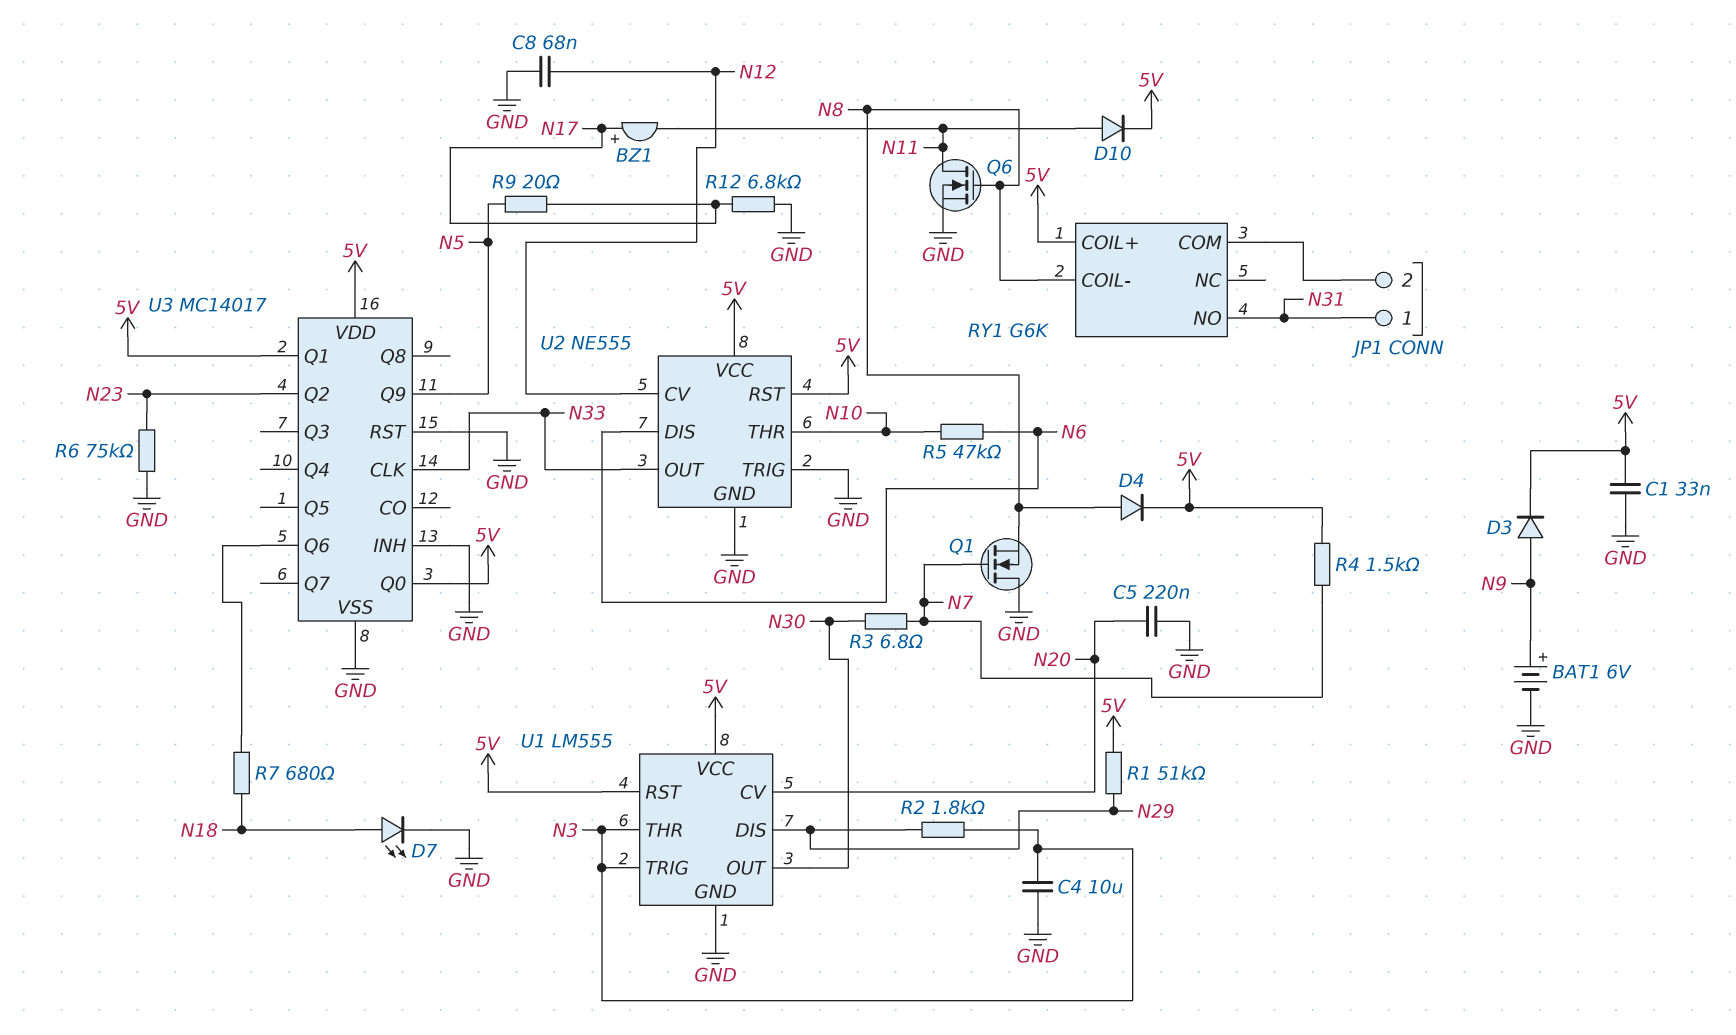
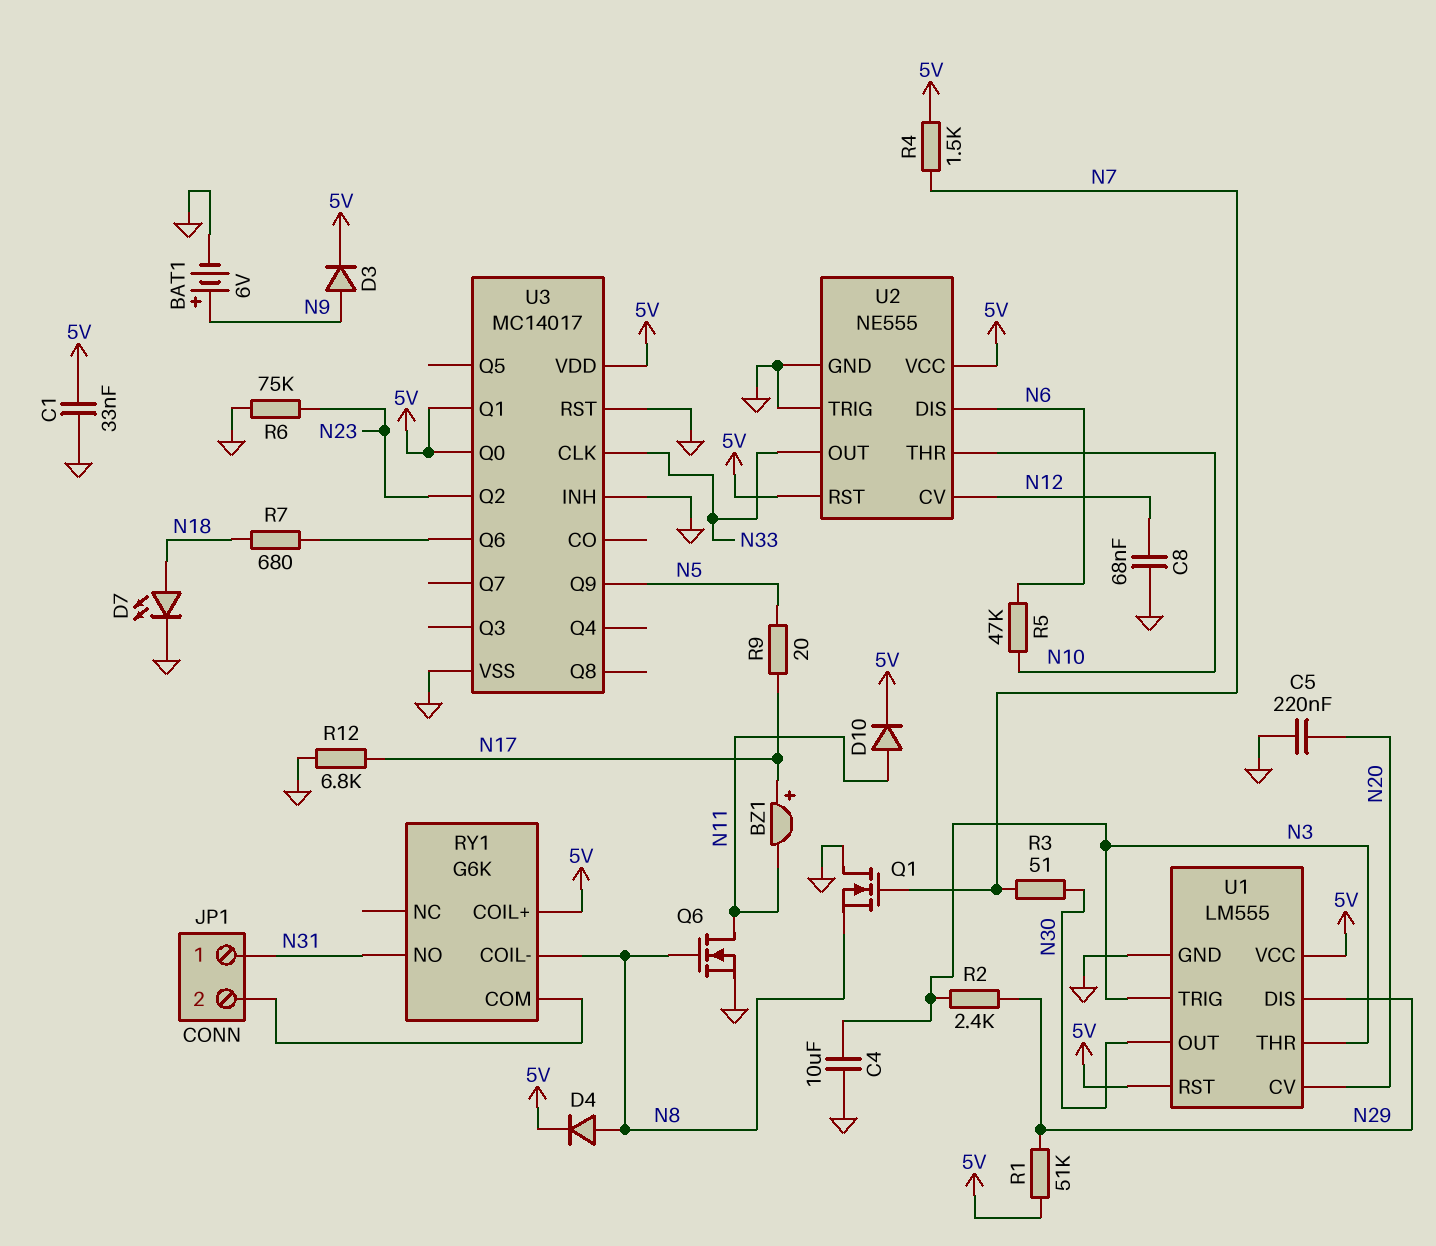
R2: 1.8k (N3, N29) -> 2.4k (N3, N29)
R3: 6.8 (N7, N30) -> 51 (N7, N30)

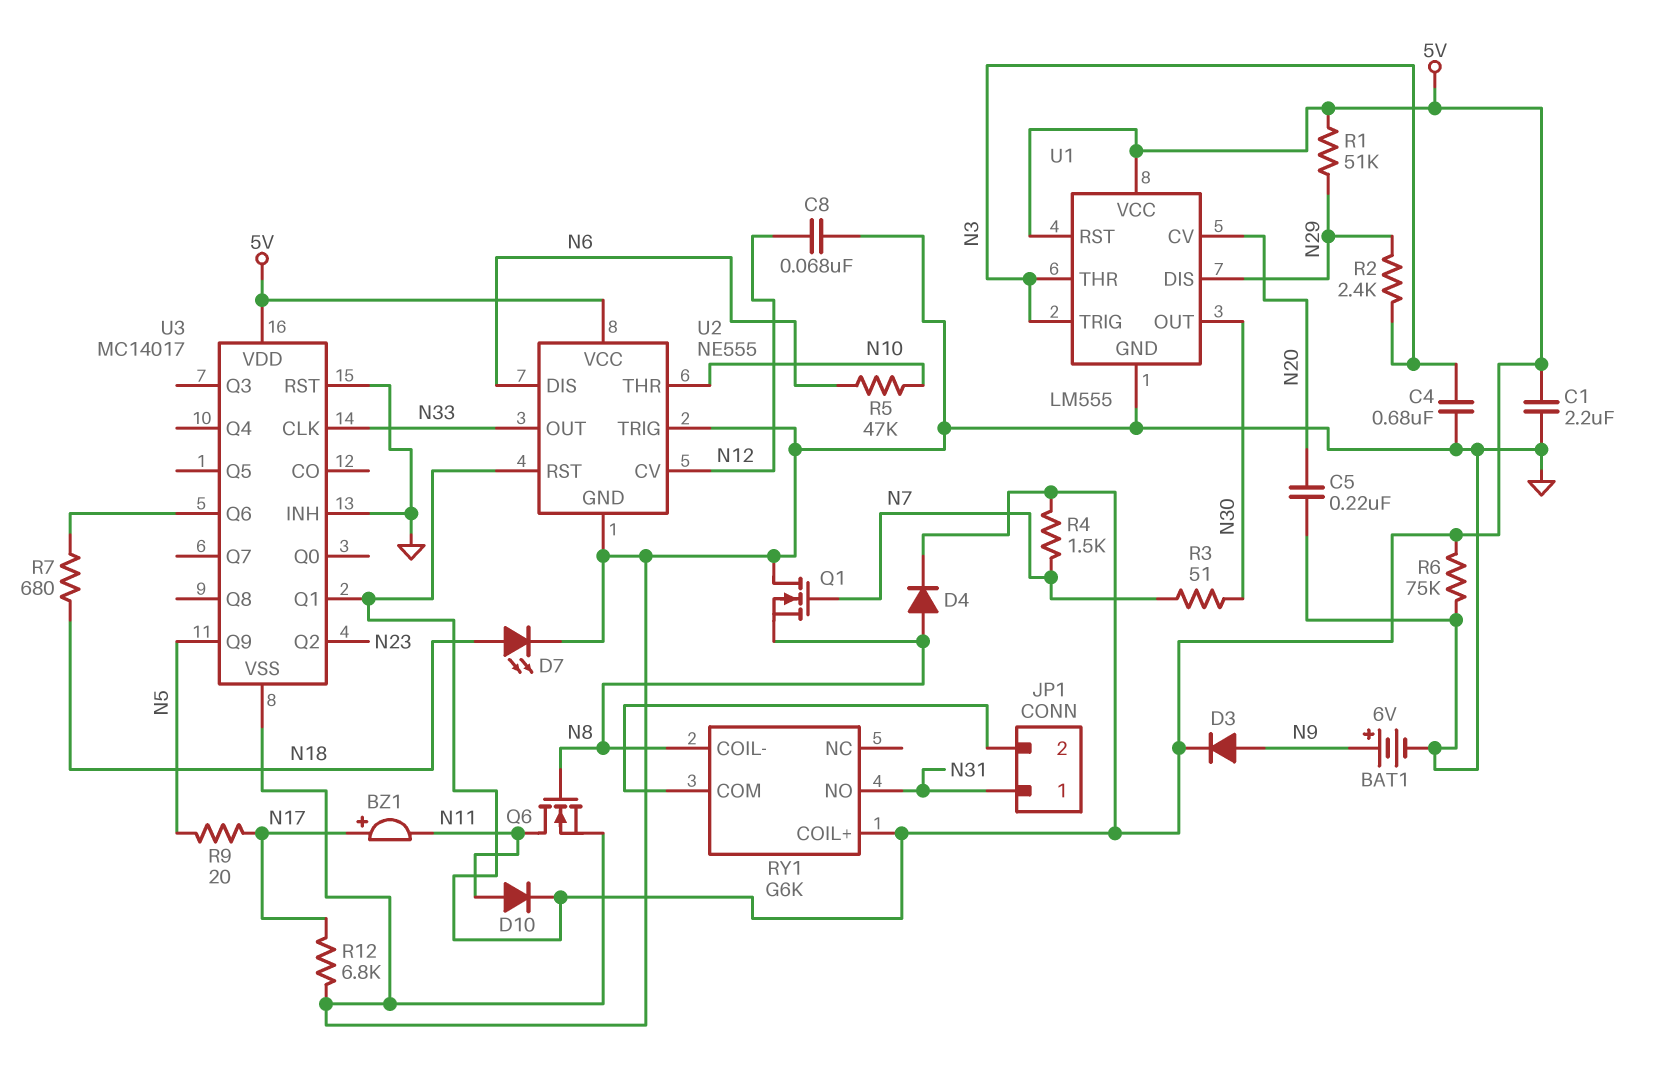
C1: 33nF (5V, GND) -> 2.2uF (5V, GND)
C4: 10uF (GND, N3) -> 680nF (GND, N3)
R6: 75k (GND, N23) -> 75k (5V, GND)
U3 pin Q0: 5V -> none

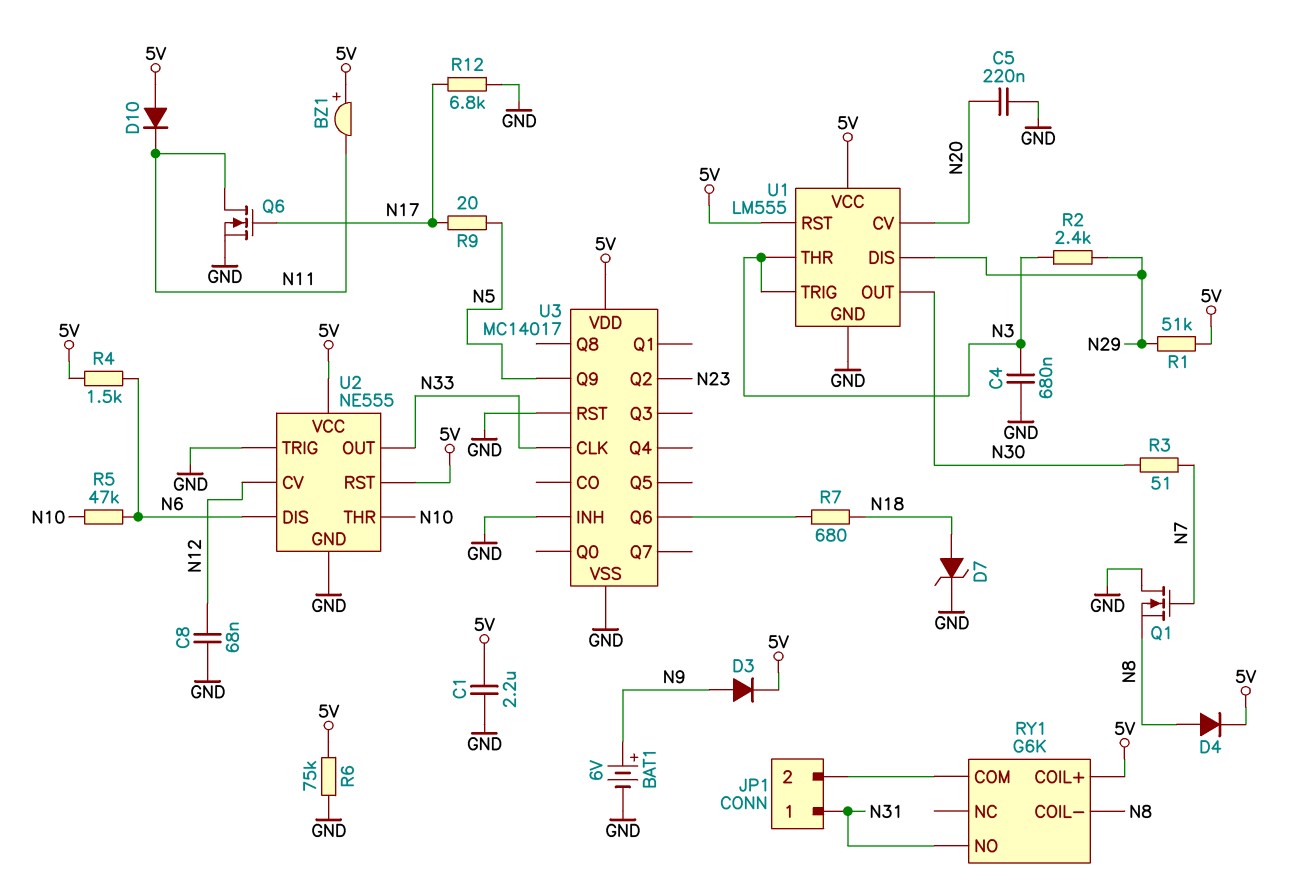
BZ1: buzzer (plus N17, minus N11) -> buzzer (plus 5V, minus N11)
D7: LED (A N18, K GND) -> zener (A N18, K GND)
D10: diode (A N11, K 5V) -> diode (A 5V, K N11)
Q6: NMOS (G N8, D N11, S GND) -> NMOS (G N17, D N11, S GND)
R4: 1.5k (5V, N7) -> 1.5k (5V, N6)
U3 pin Q1: 5V -> none

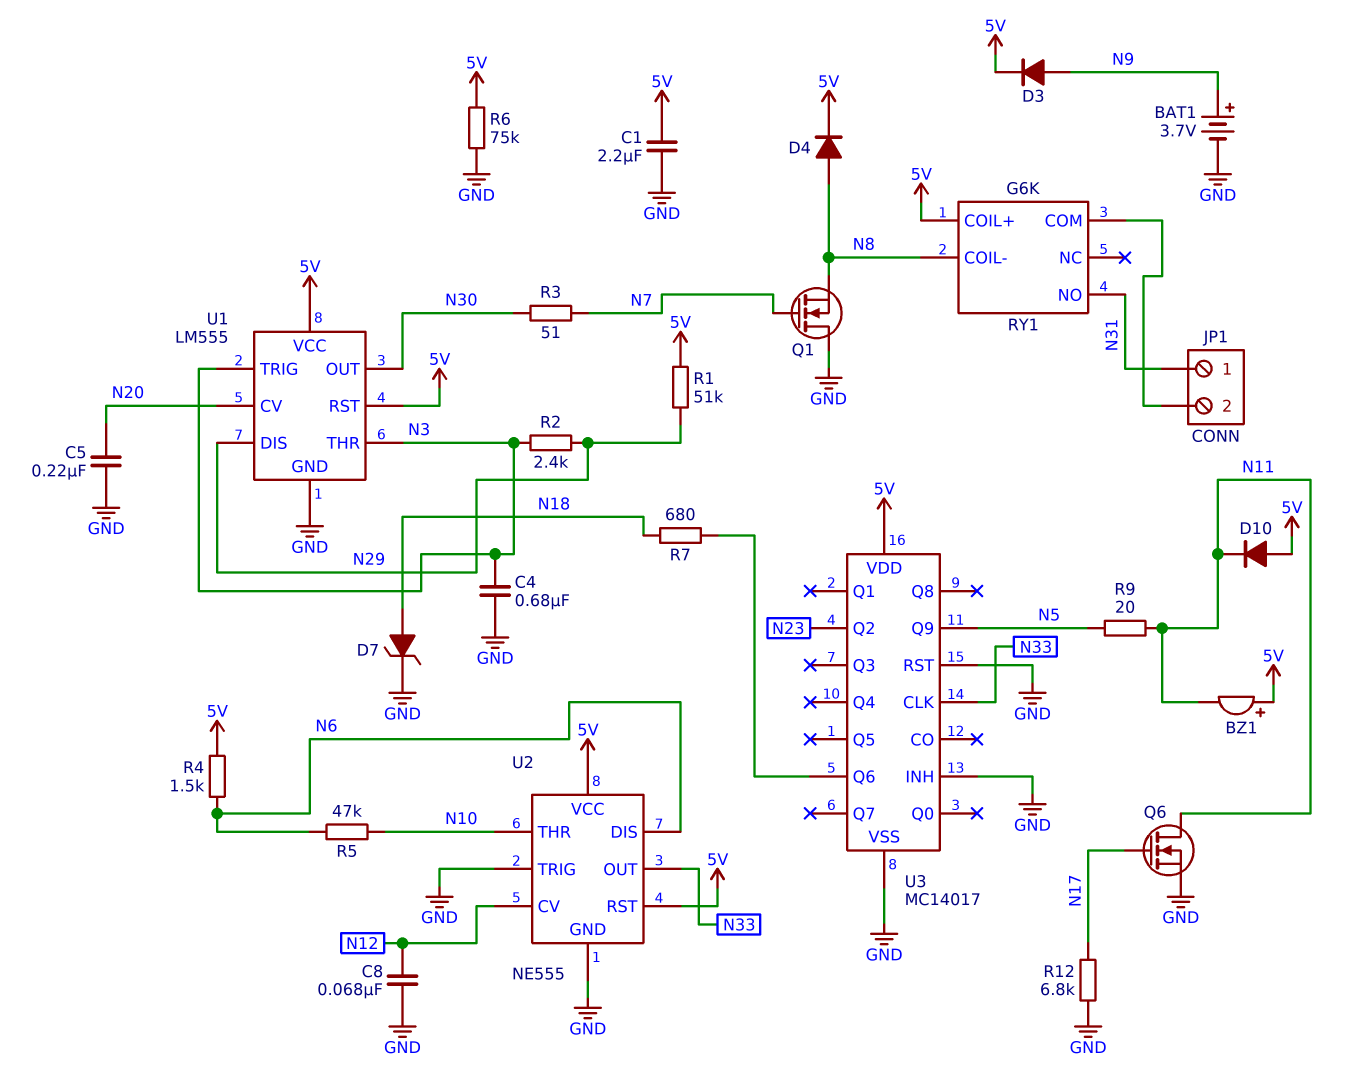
BAT1: 6V (plus N9, minus GND) -> 3.7V (plus N9, minus GND)
R9: 20 (N5, N17) -> 20 (N5, N11)

